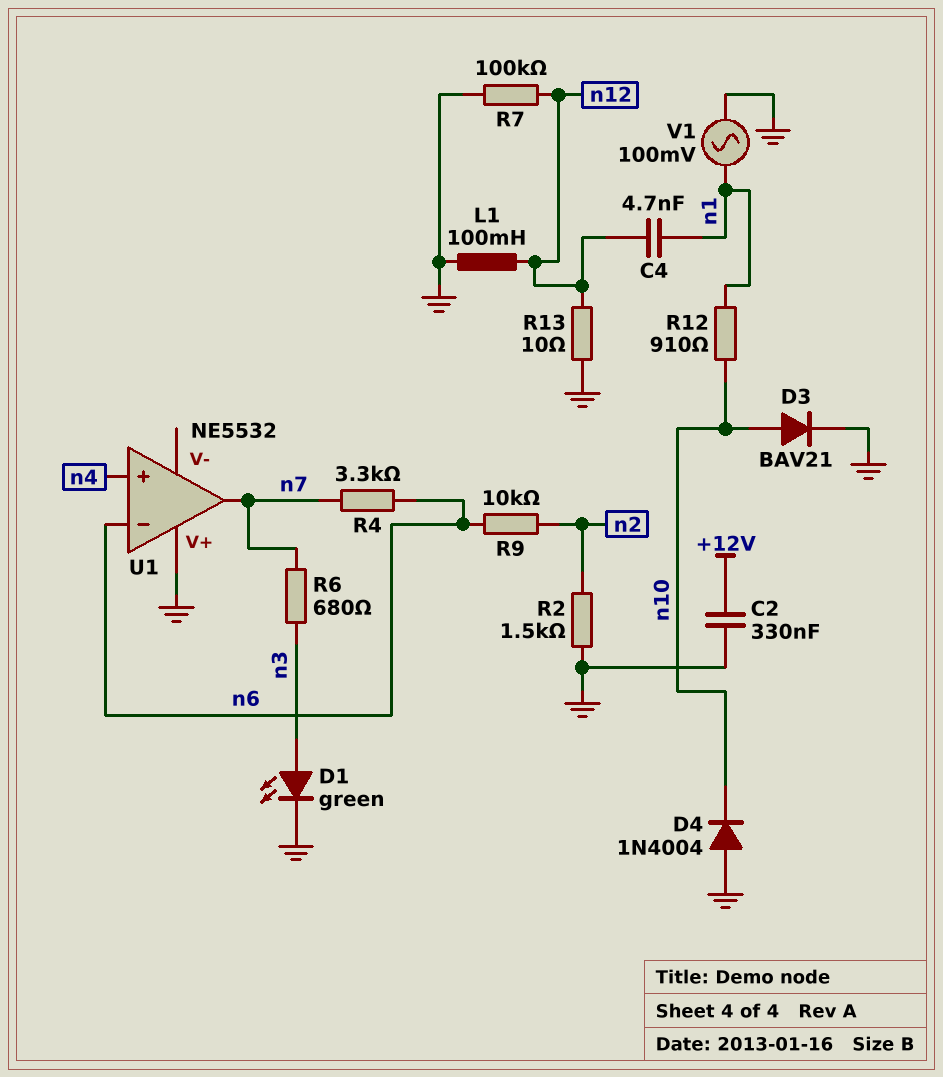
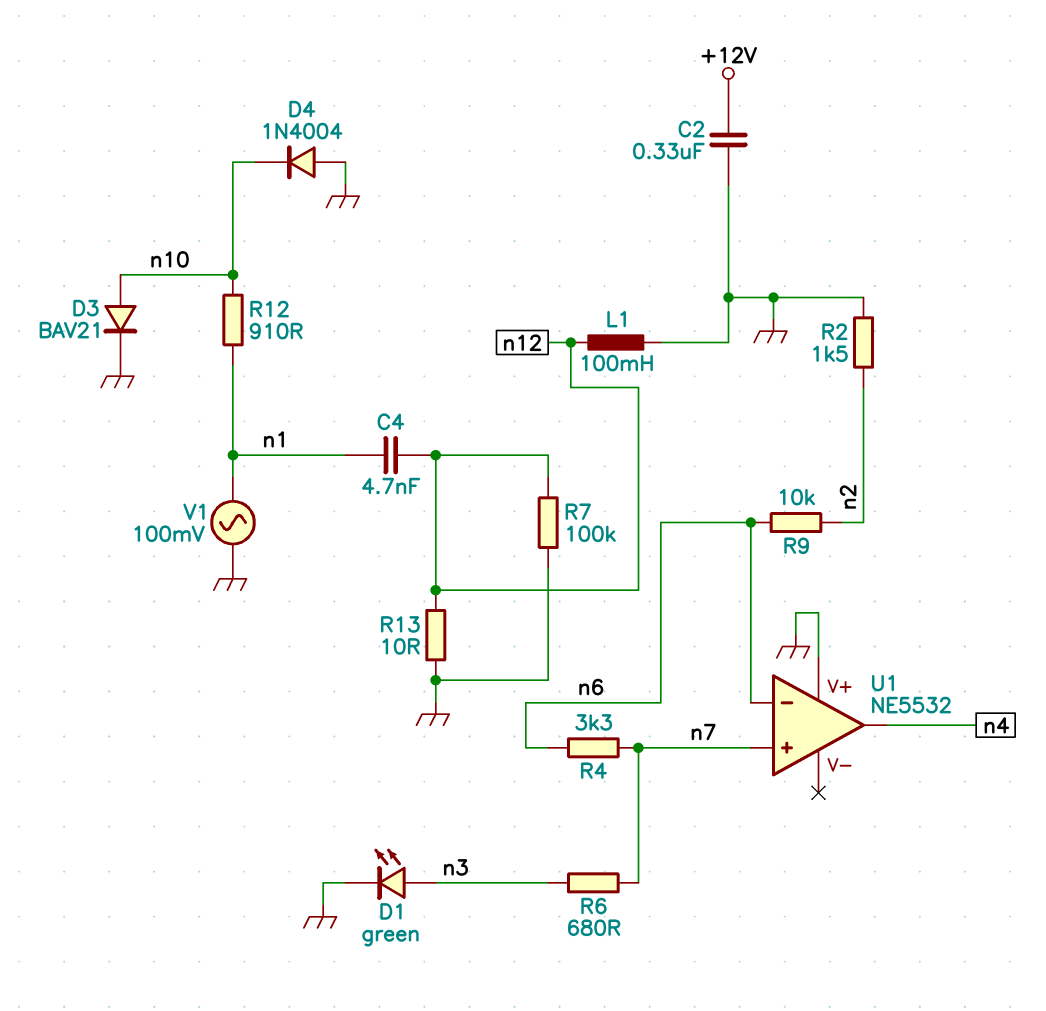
U1 pin in+: n4 -> n7
U1 pin out: n7 -> n4

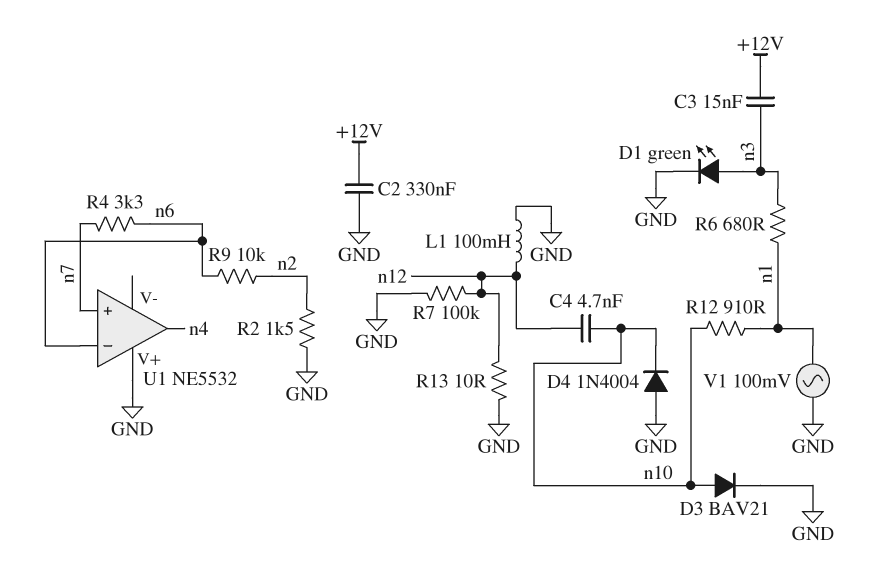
C3: none -> 15nF (+12V, n3)
C4: 4.7nF (n1, n12) -> 4.7nF (n10, n12)
R6: 680 (n3, n7) -> 680 (n1, n3)

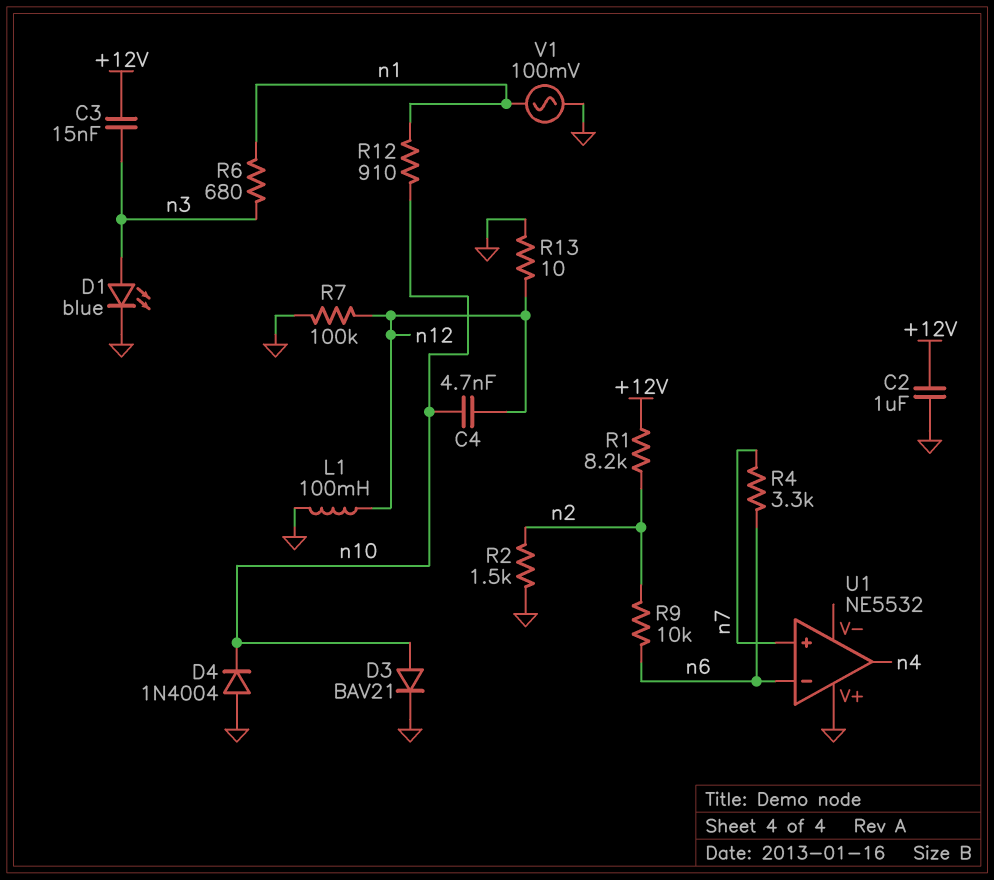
C2: 330nF (+12V, GND) -> 1uF (+12V, GND)
D1: LED green (A n3, K GND) -> LED blue (A n3, K GND)
R1: none -> 8.2k (+12V, n2)

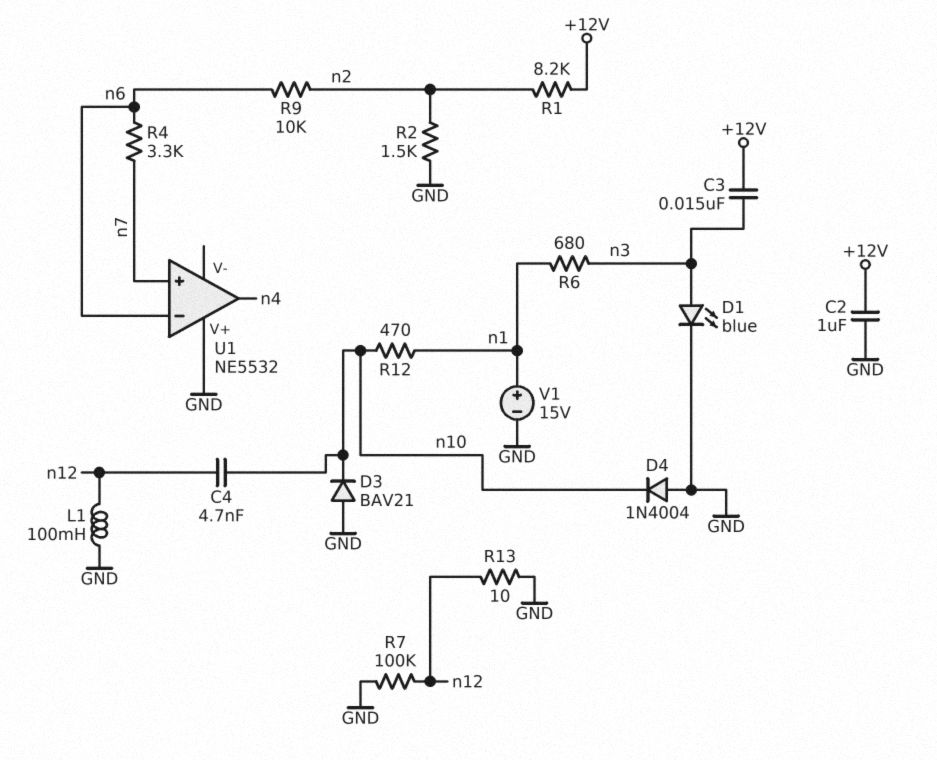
D3: diode BAV21 (A n10, K GND) -> diode BAV21 (A GND, K n10)
R12: 910 (n1, n10) -> 470 (n1, n10)
V1: AC 100mV (GND, n1) -> 15V (plus n1, minus GND)

